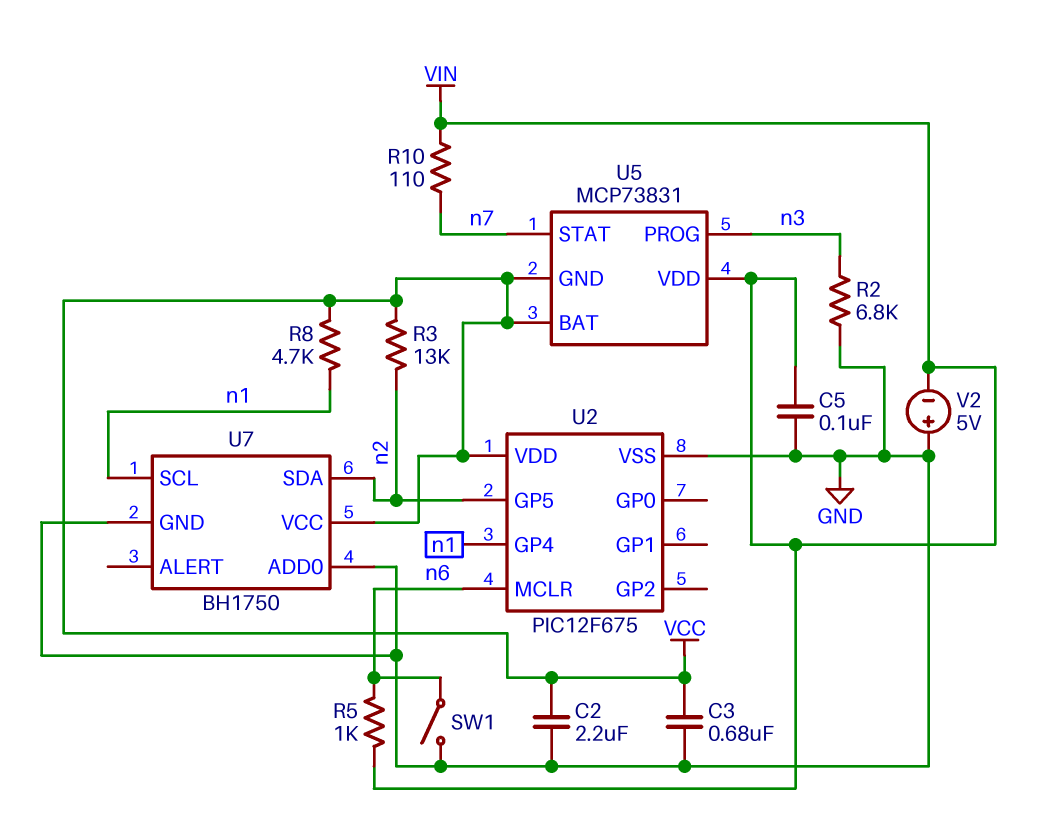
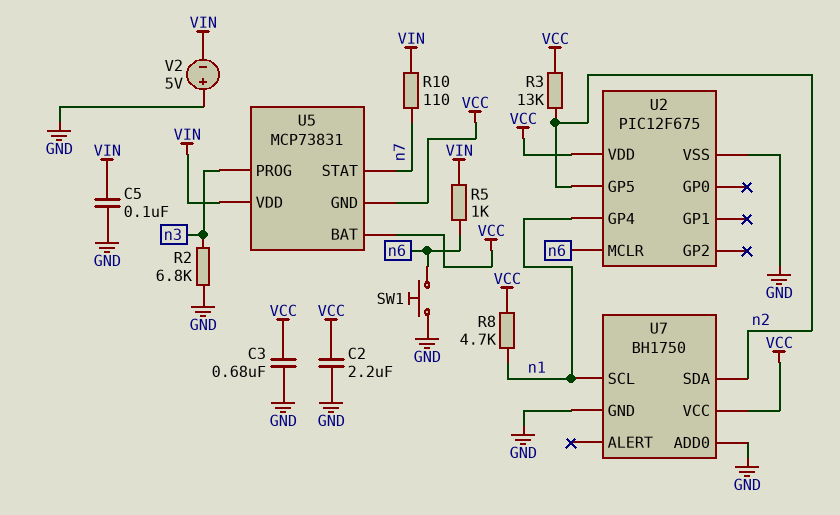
SW1: switch (GND, n6) -> button (GND, n6)

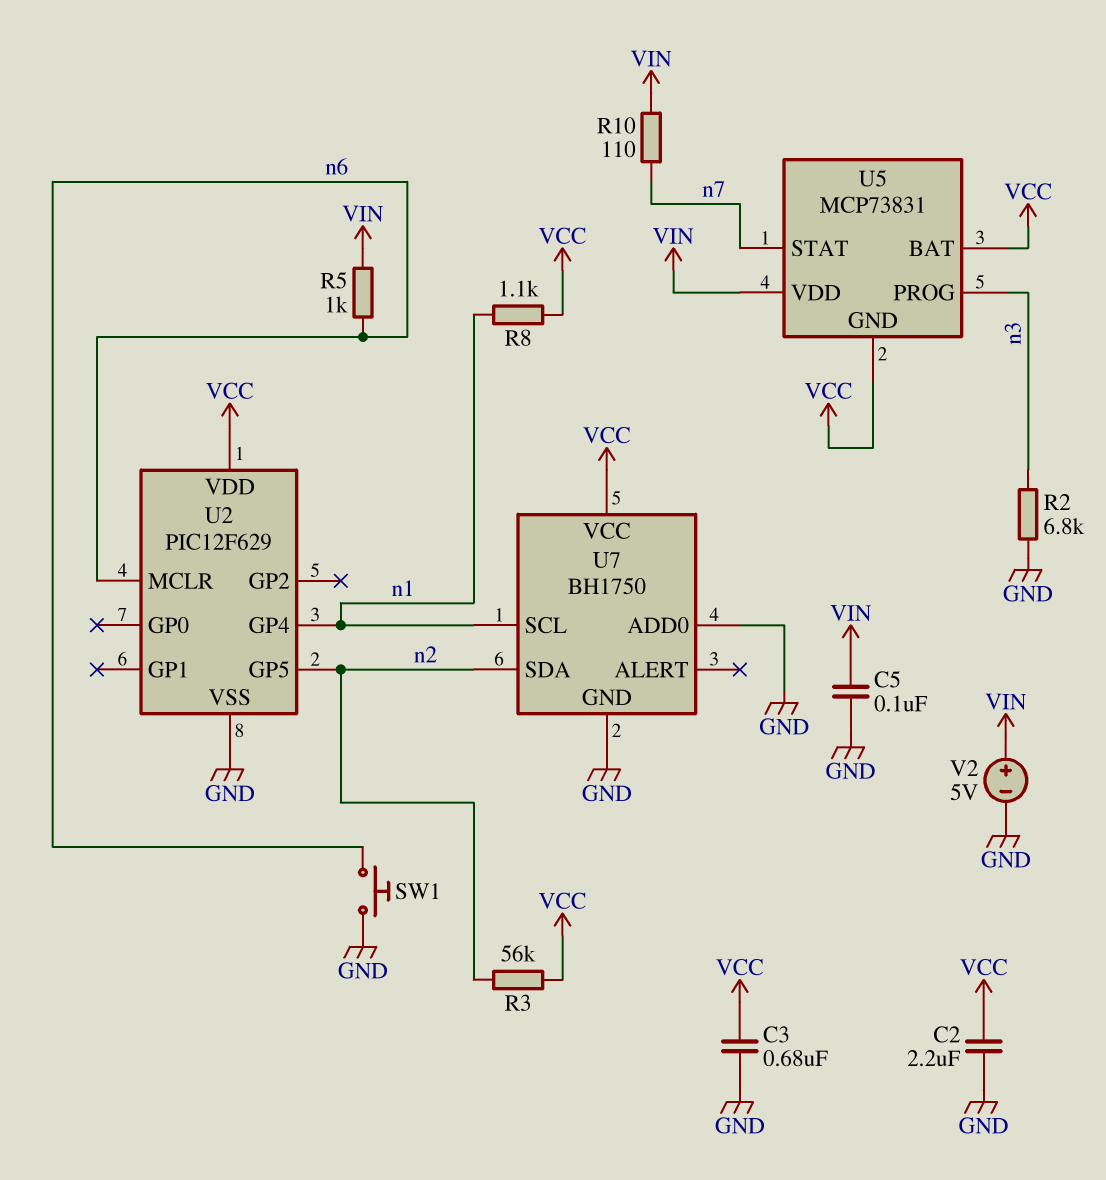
R3: 13k (VCC, n2) -> 56k (VCC, n2)
R8: 4.7k (VCC, n1) -> 1.1k (VCC, n1)
U2: PIC12F675 -> PIC12F629
V2: 5V (plus GND, minus VIN) -> 5V (plus VIN, minus GND)

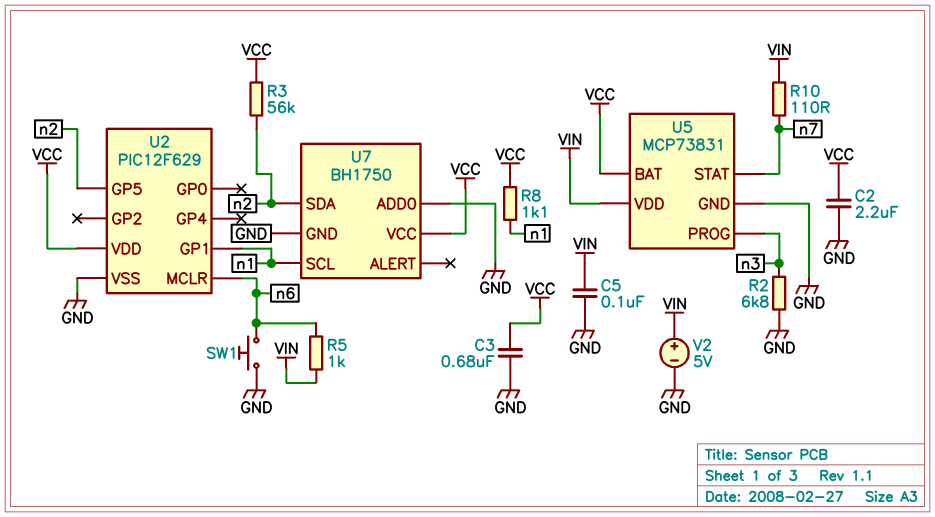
U2 pin GP1: none -> n1
U2 pin GP4: n1 -> none
U5 pin GND: VCC -> GND

